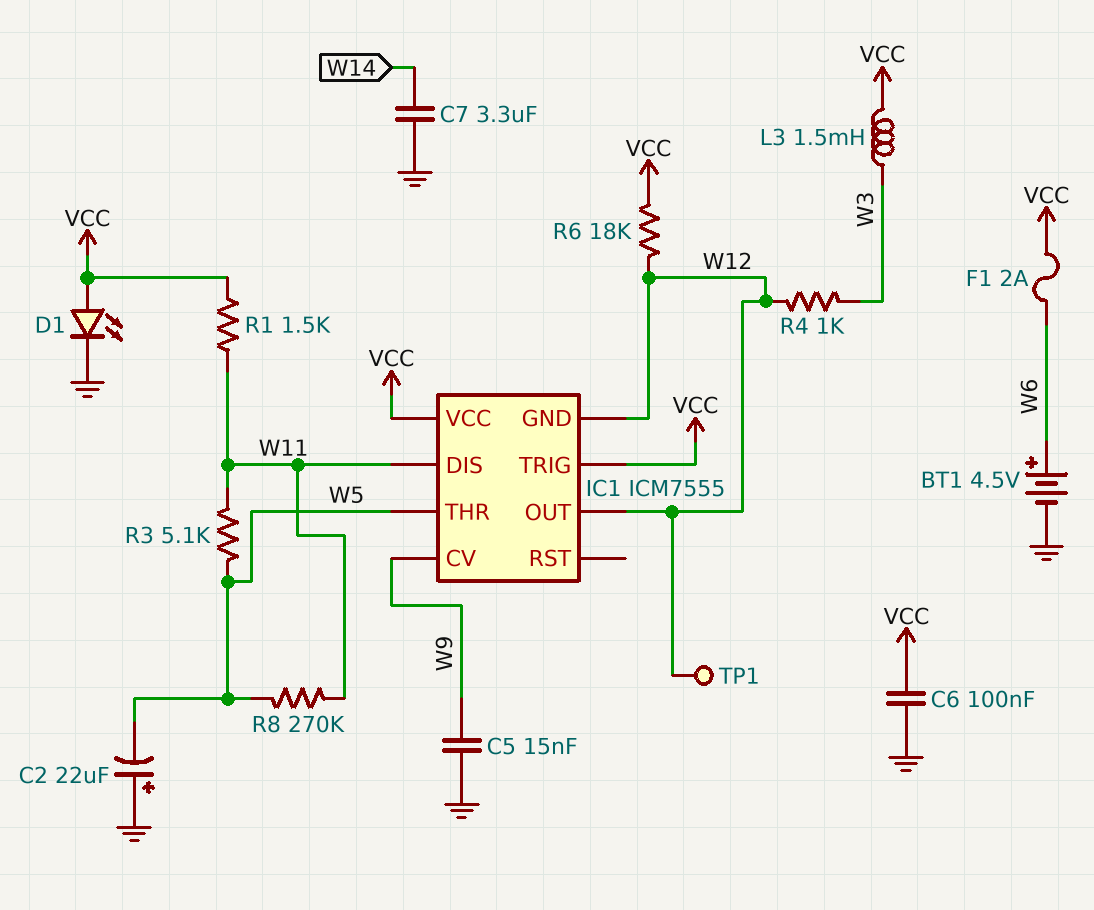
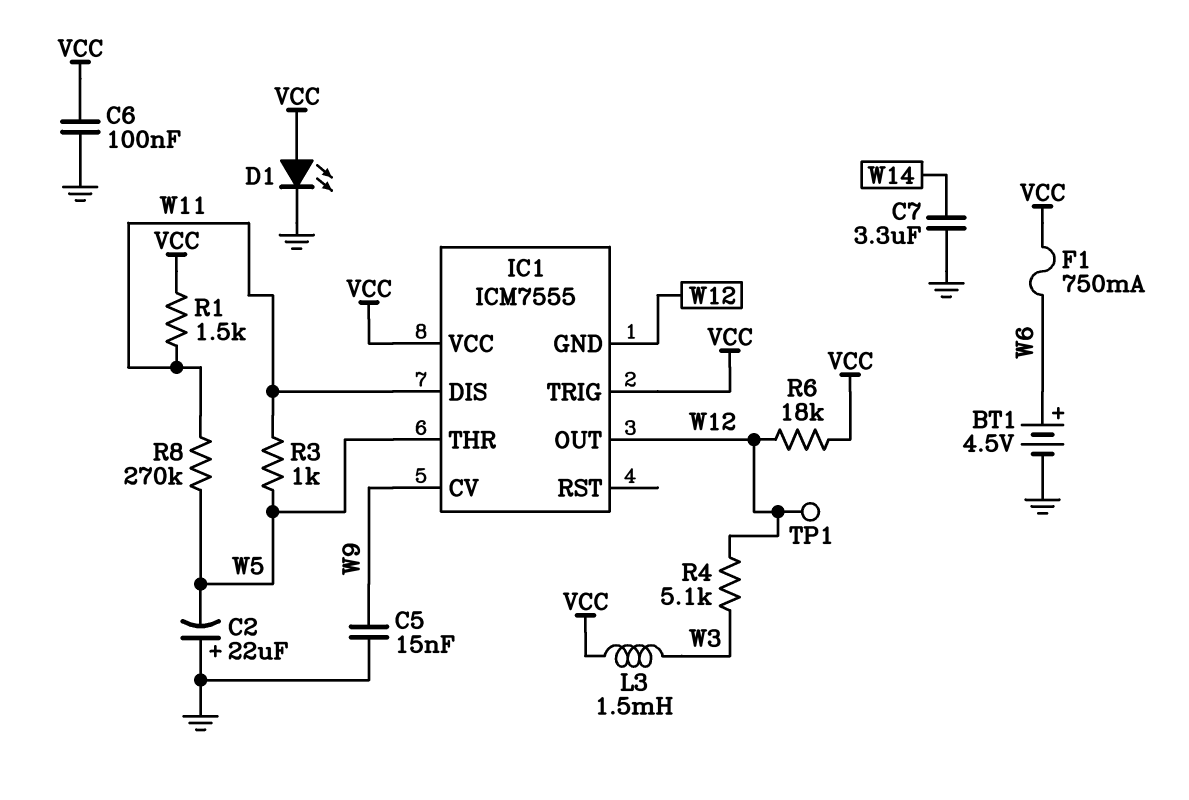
F1: 2A (VCC, W6) -> 750mA (VCC, W6)
R3: 5.1k (W5, W11) -> 1k (W5, W11)
R4: 1k (W3, W12) -> 5.1k (W3, W12)

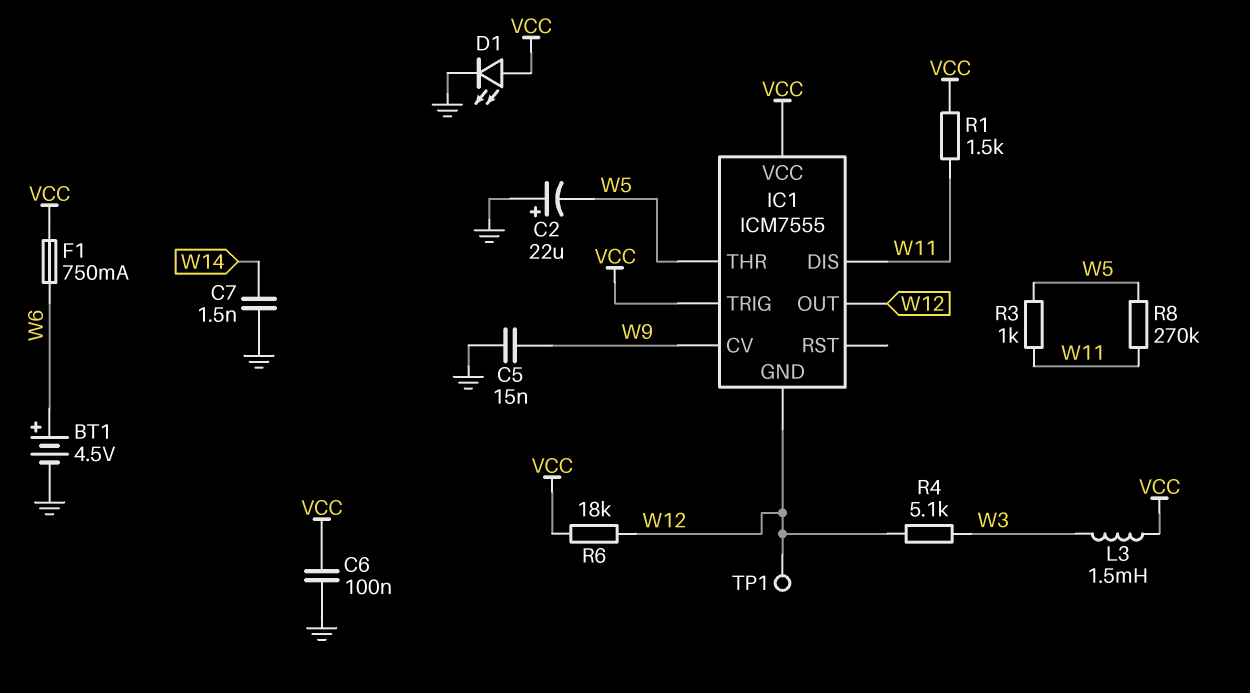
C7: 3.3uF (GND, W14) -> 1.5nF (GND, W14)

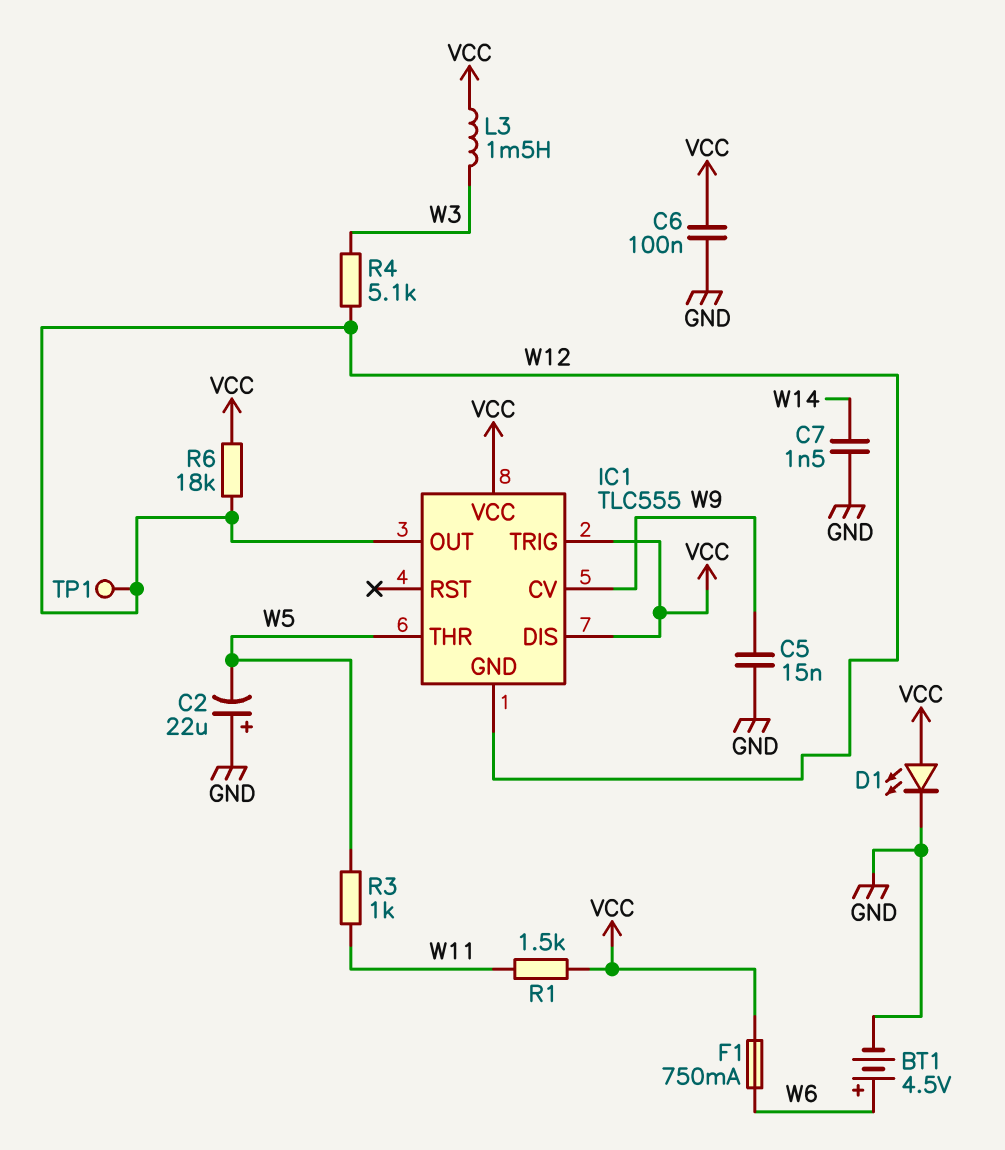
IC1: ICM7555 -> TLC555
IC1 pin DIS: W11 -> VCC
R8: 270k (W5, W11) -> none

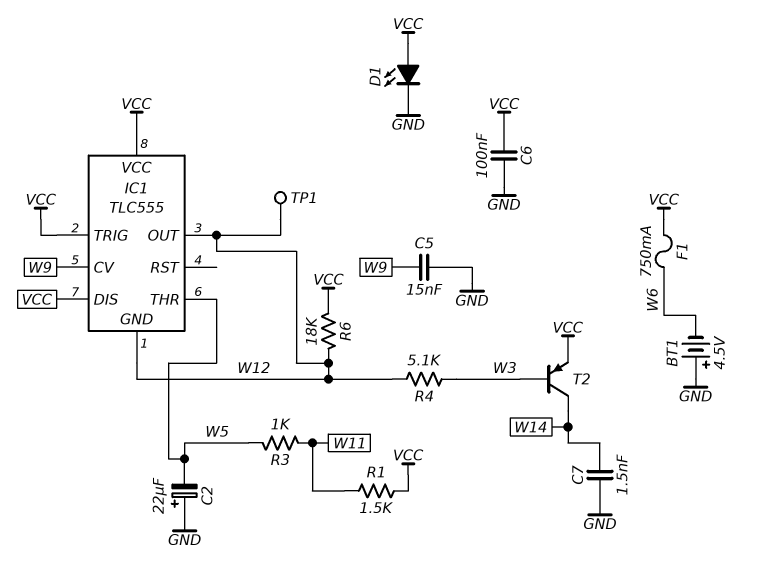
BT1: 4.5V (plus W6, minus GND) -> 4.5V (plus GND, minus W6)
L3: 1.5mH (VCC, W3) -> none
T2: none -> PNP (B W3, C W14, E VCC)

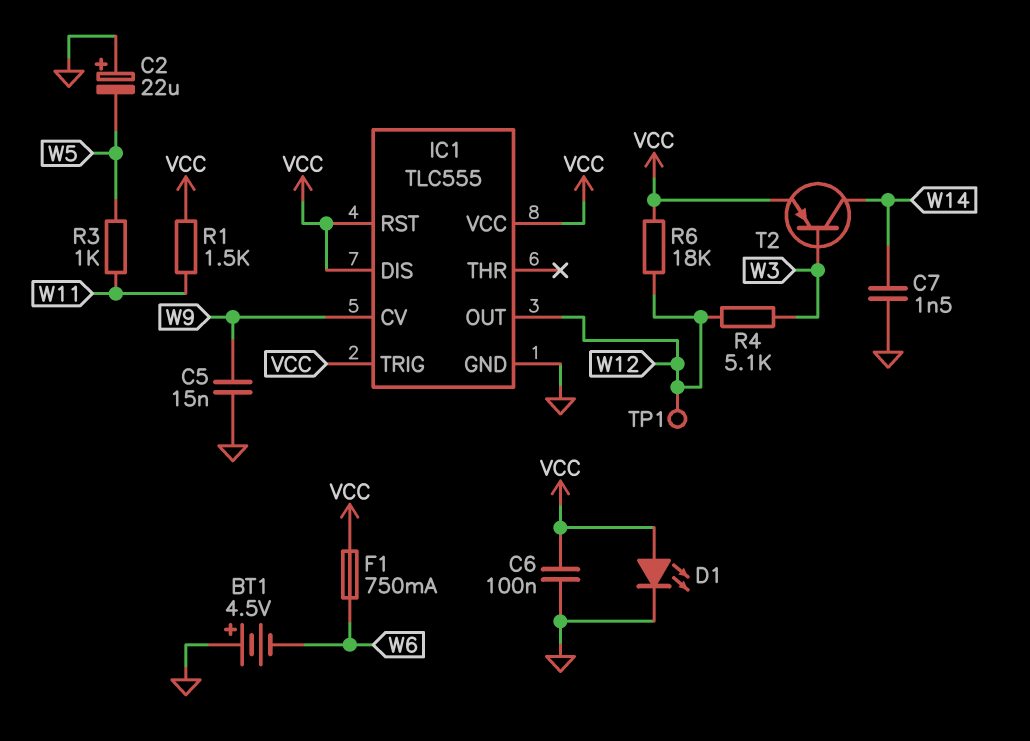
IC1 pin GND: W12 -> GND
IC1 pin RST: none -> VCC
IC1 pin THR: W5 -> none

